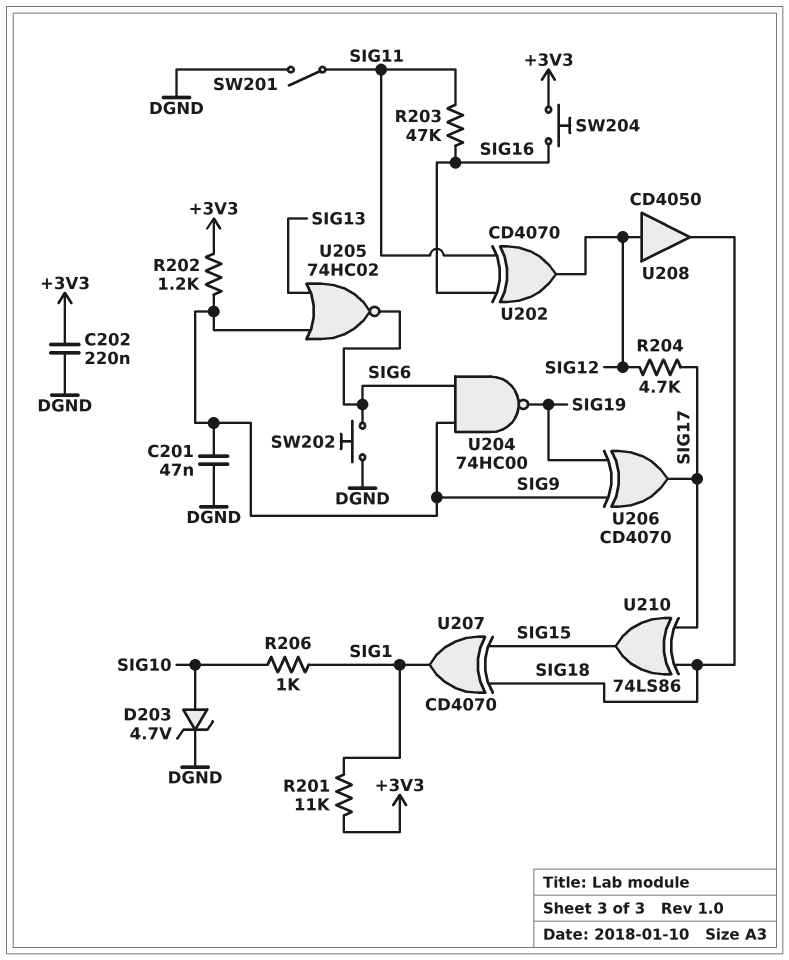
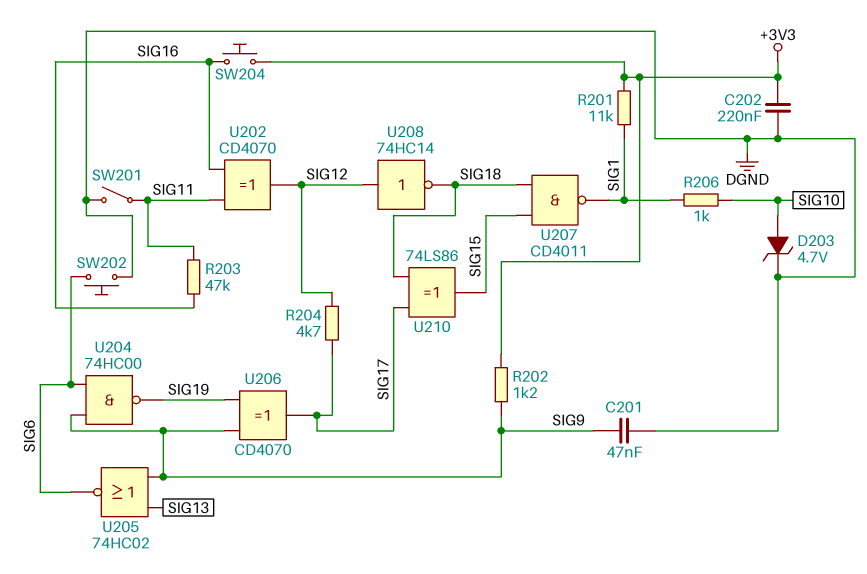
U207: XOR CD4070 (in SIG15, in SIG18, out SIG1) -> NAND CD4011 (in SIG15, in SIG18, out SIG1)
U208: buffer CD4050 (in SIG12, out SIG18) -> NOT 74HC14 (in SIG12, out SIG18)

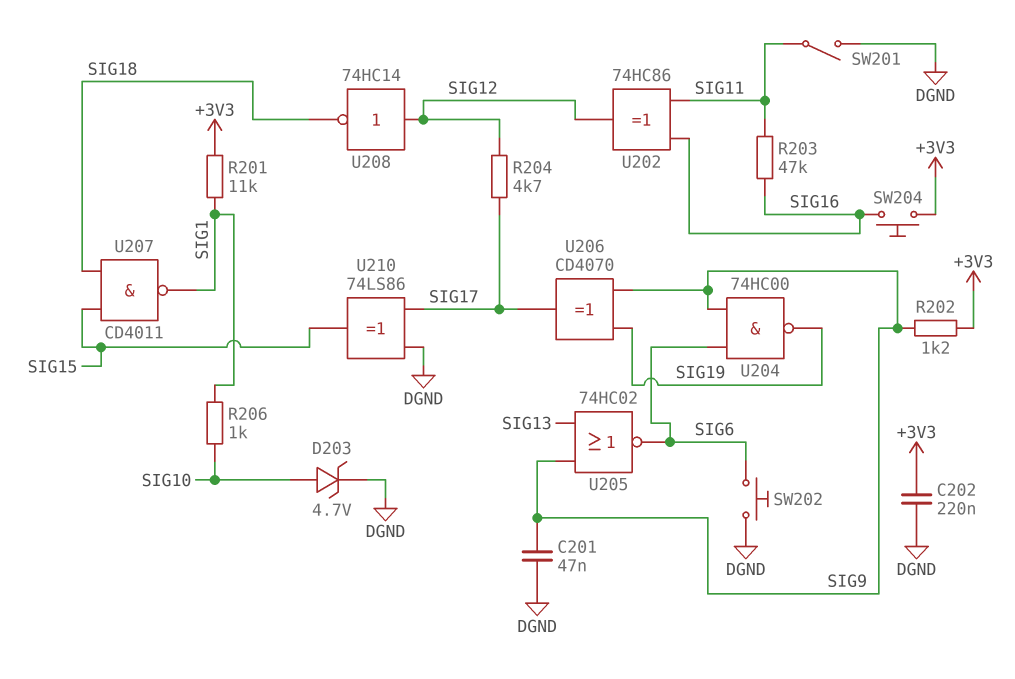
U202: XOR CD4070 (in SIG11, in SIG16, out SIG12) -> XOR 74HC86 (in SIG11, in SIG16, out SIG12)
U210: XOR 74LS86 (in SIG17, in SIG18, out SIG15) -> XOR 74LS86 (in DGND, in SIG17, out SIG15)

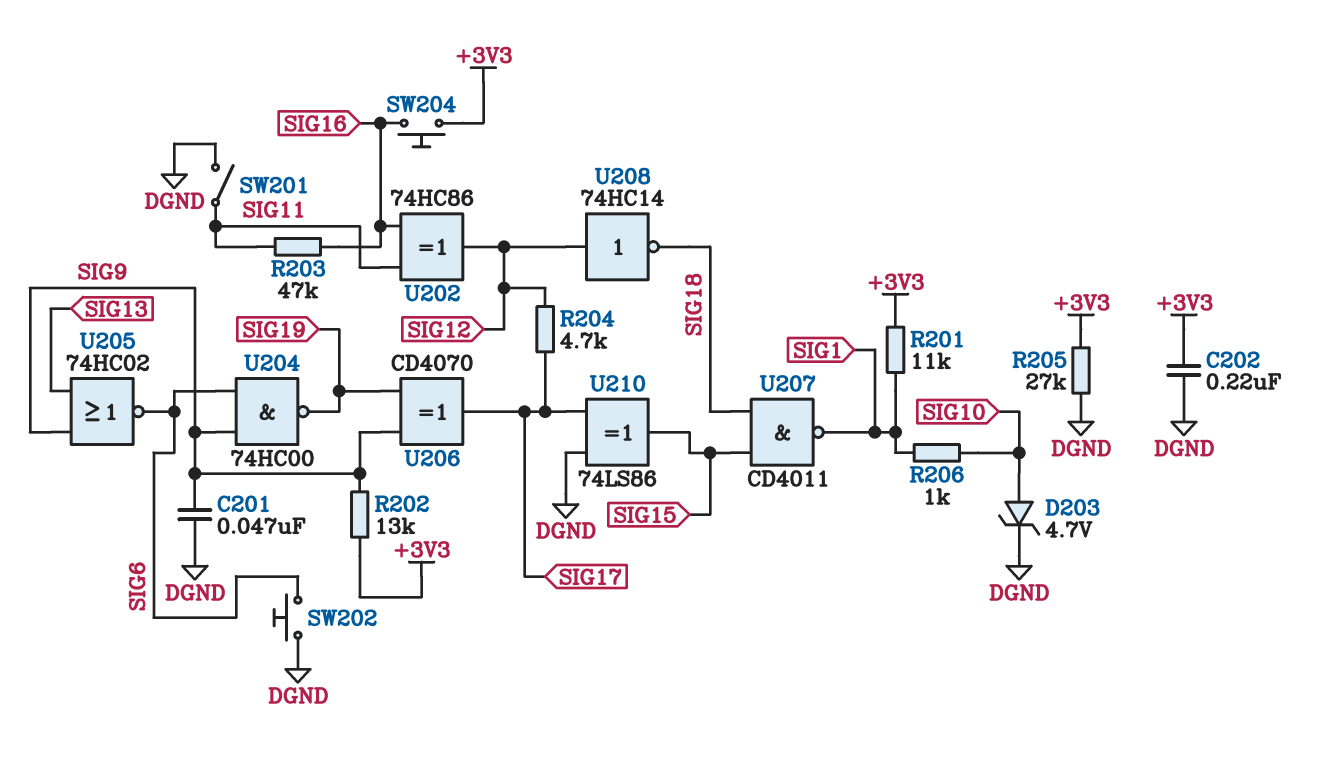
R202: 1.2k (+3V3, SIG9) -> 13k (+3V3, SIG9)
R205: none -> 27k (+3V3, DGND)

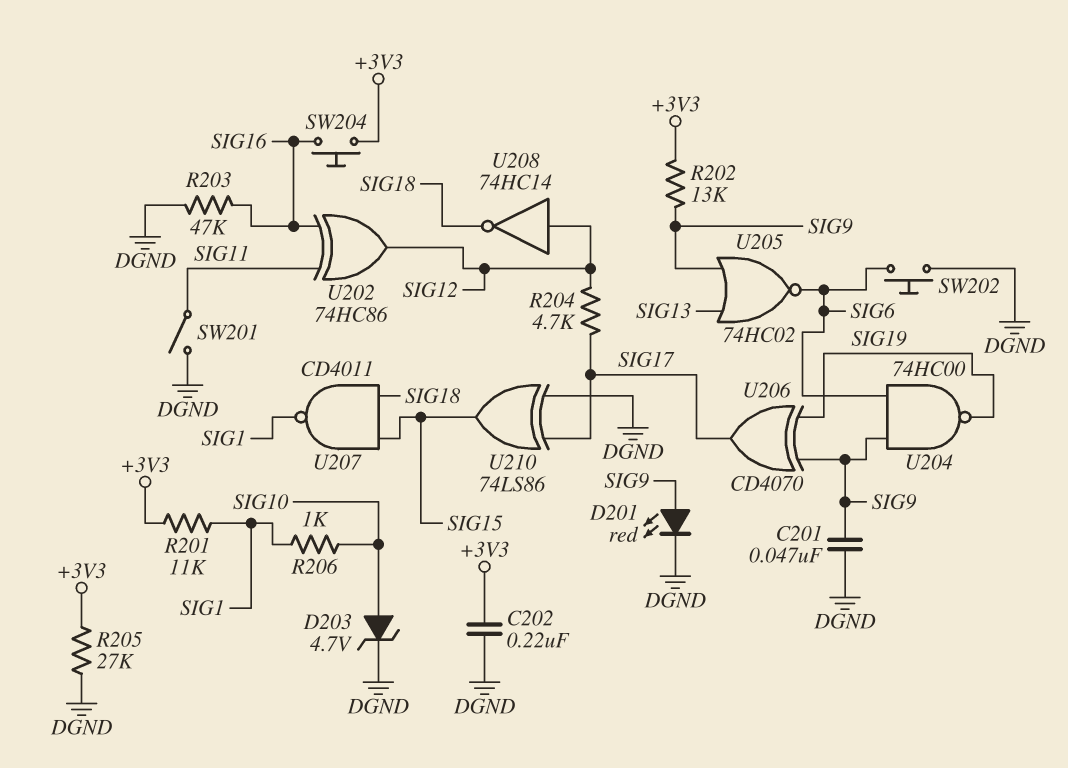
D201: none -> LED red (A SIG9, K DGND)
R203: 47k (SIG11, SIG16) -> 47k (DGND, SIG16)

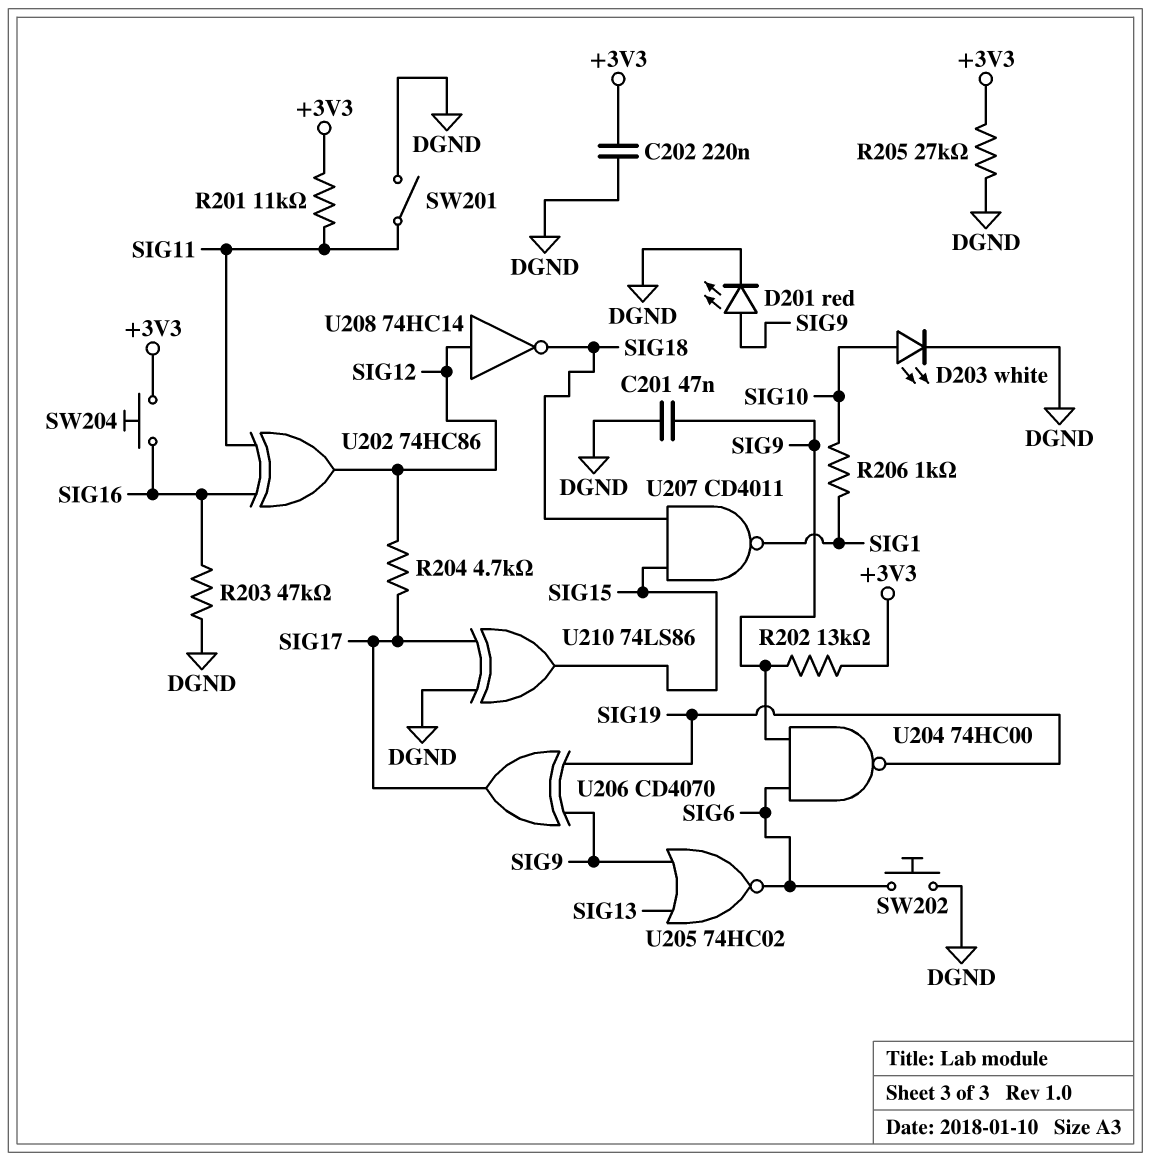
D203: zener 4.7V (A SIG10, K DGND) -> LED white (A SIG10, K DGND)
R201: 11k (+3V3, SIG1) -> 11k (+3V3, SIG11)

